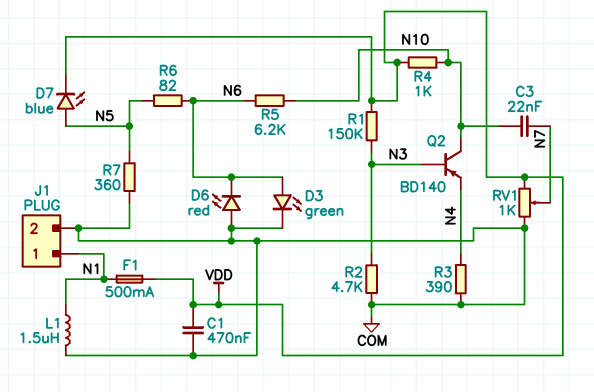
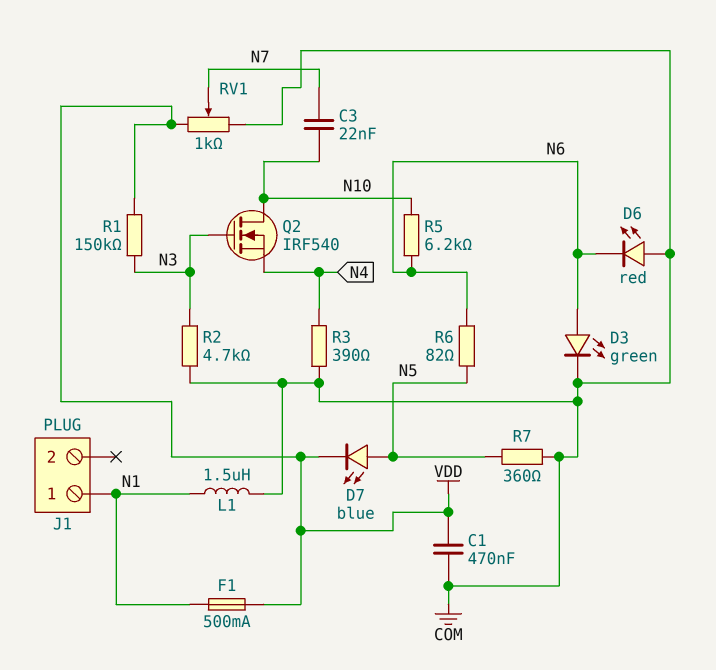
J1 pin 2: COM -> none
Q2: PNP BD140 (B N3, C N10, E N4) -> NMOS IRF540 (G N3, D N10, S N4)
R4: 1k (N10, VDD) -> none

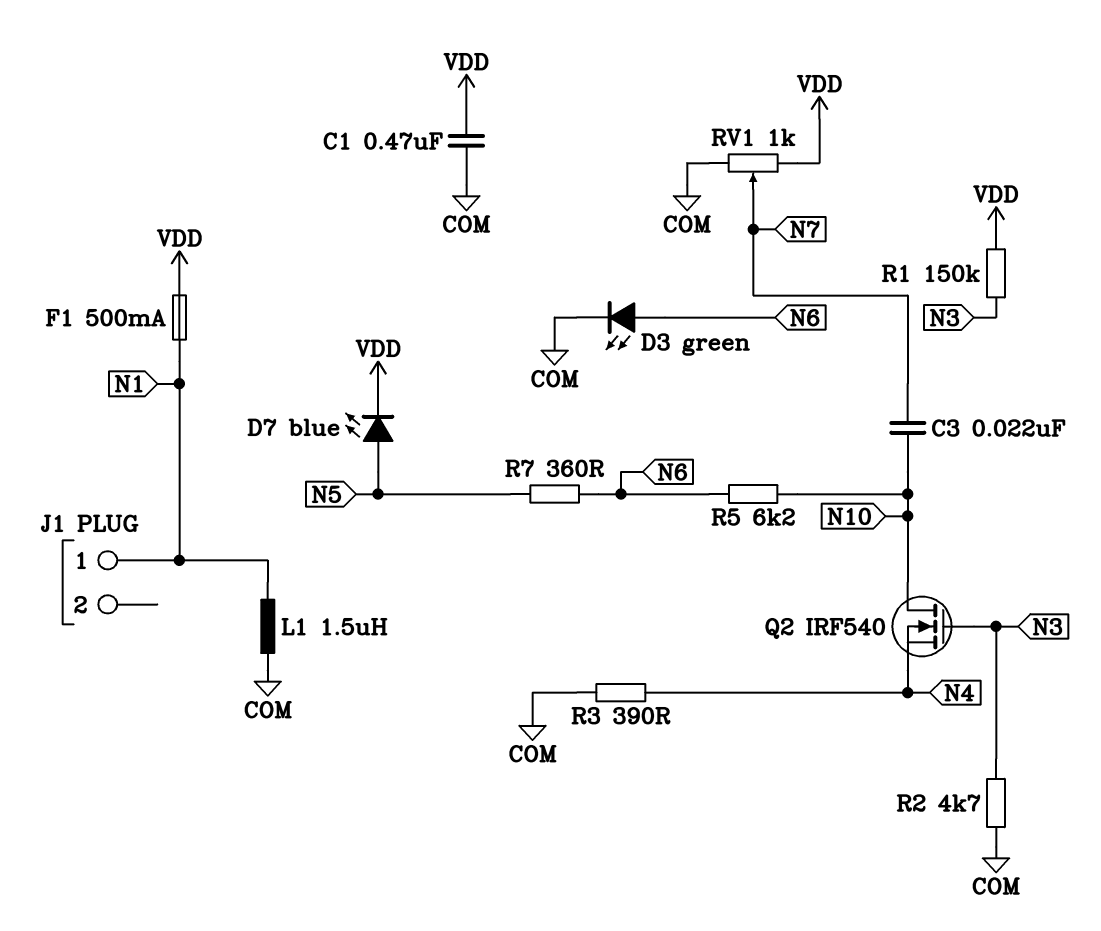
D6: LED red (A COM, K N6) -> none
R6: 82 (N5, N6) -> none
R7: 360 (COM, N5) -> 360 (N5, N6)

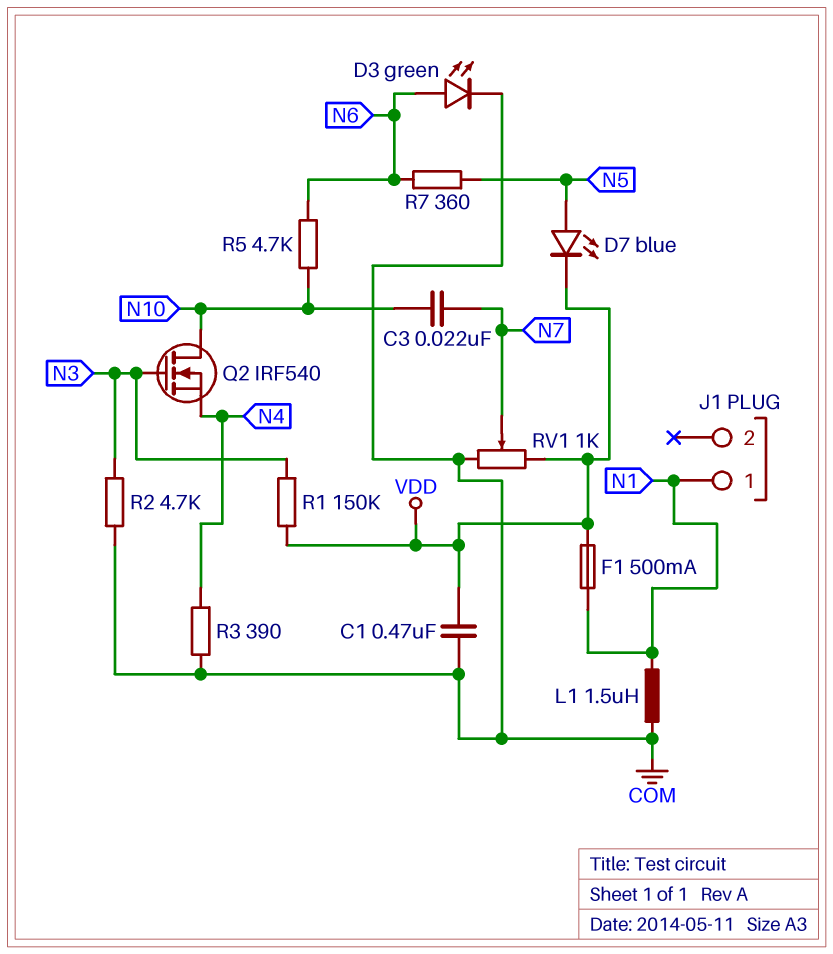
R5: 6.2k (N6, N10) -> 4.7k (N6, N10)

